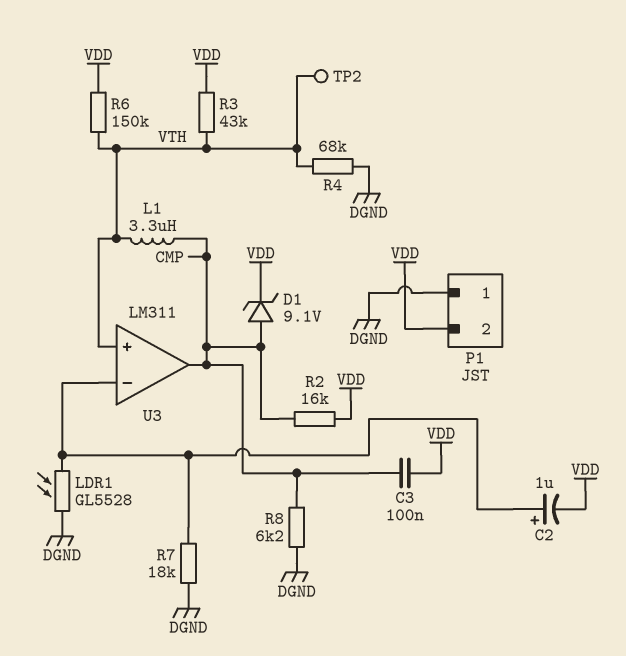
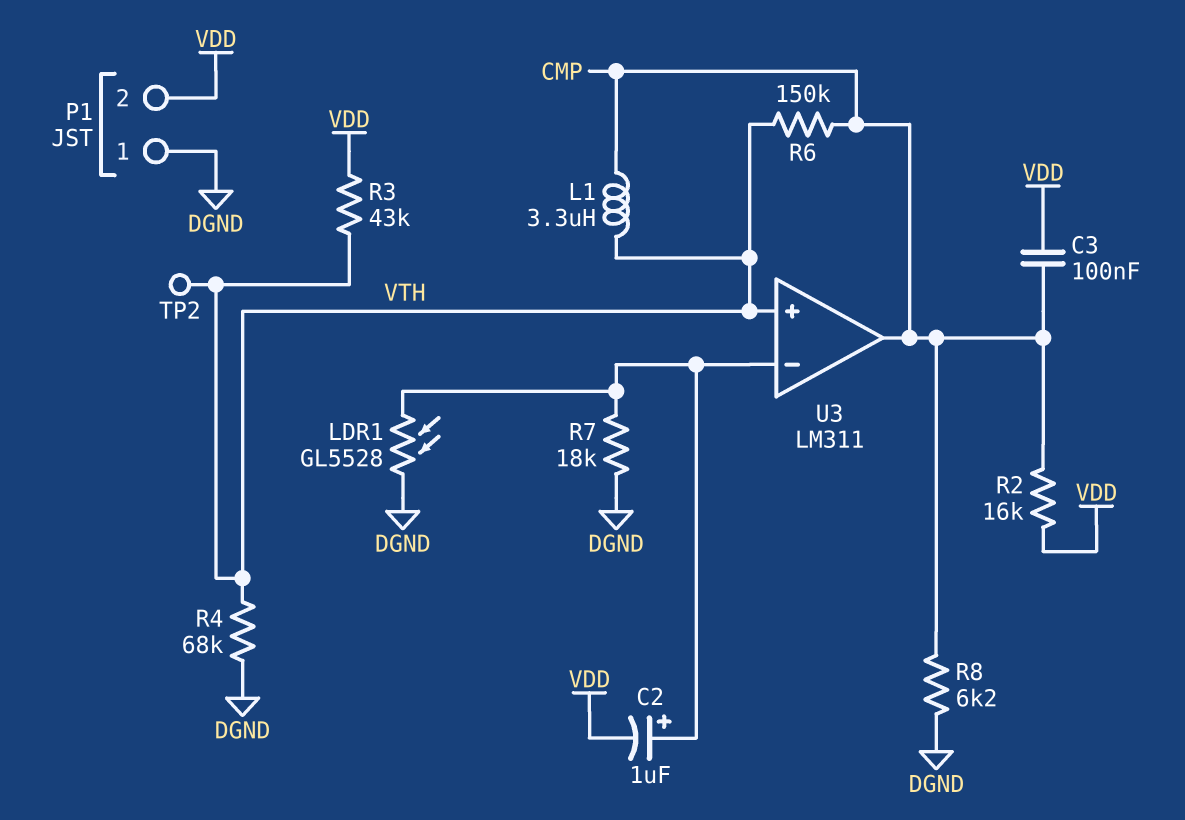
D1: zener 9.1V (A CMP, K VDD) -> none
R6: 150k (VDD, VTH) -> 150k (CMP, VTH)

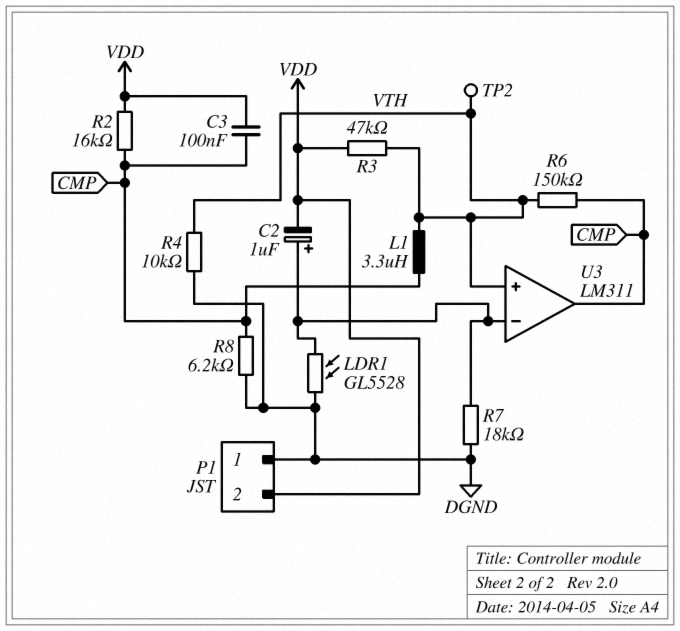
R3: 43k (VDD, VTH) -> 47k (VDD, VTH)
R4: 68k (DGND, VTH) -> 10k (DGND, VTH)

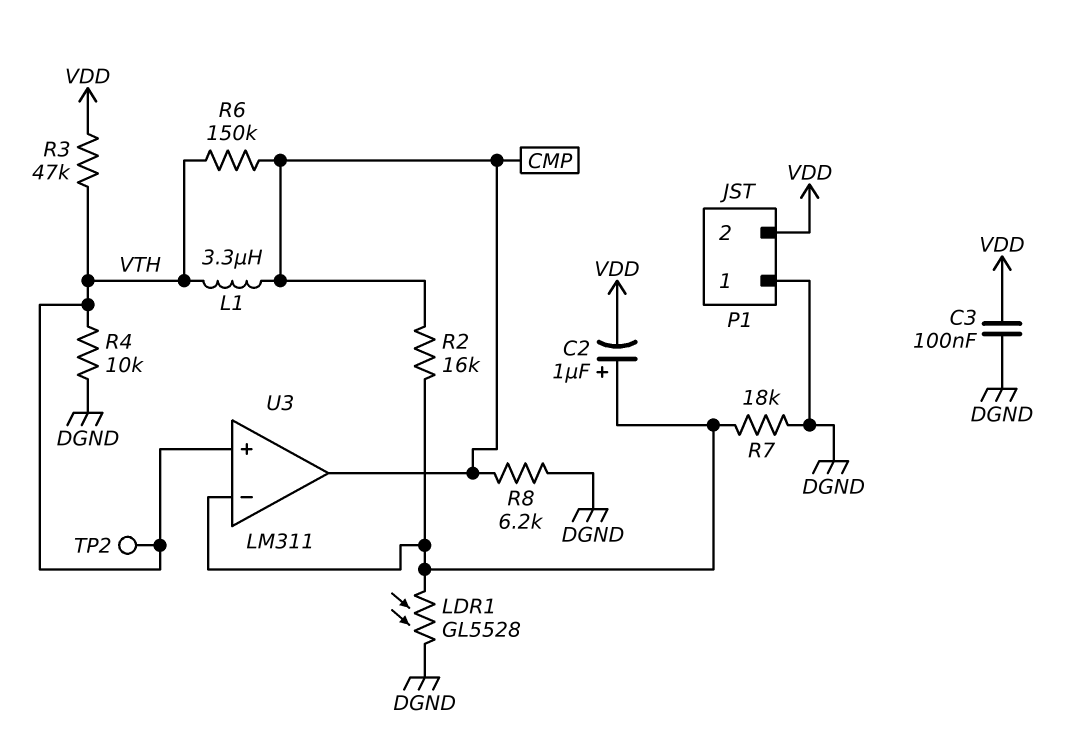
C3: 100nF (CMP, VDD) -> 100nF (DGND, VDD)
R2: 16k (CMP, VDD) -> 16k (CMP, U3/in-)

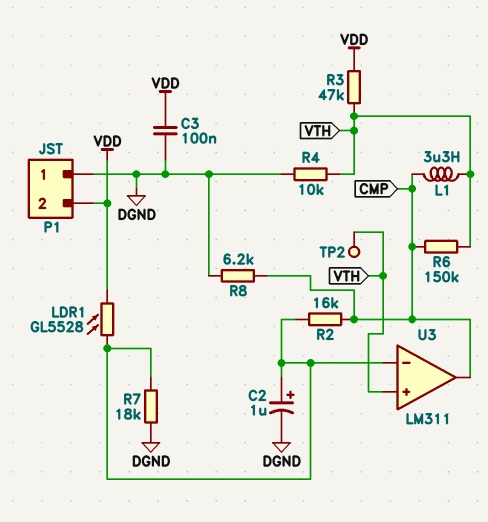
C2: 1uF (plus U3/in-, minus VDD) -> 1uF (plus U3/in-, minus DGND)
LDR1: GL5528 (DGND, U3/in-) -> GL5528 (U3/in-, VDD)

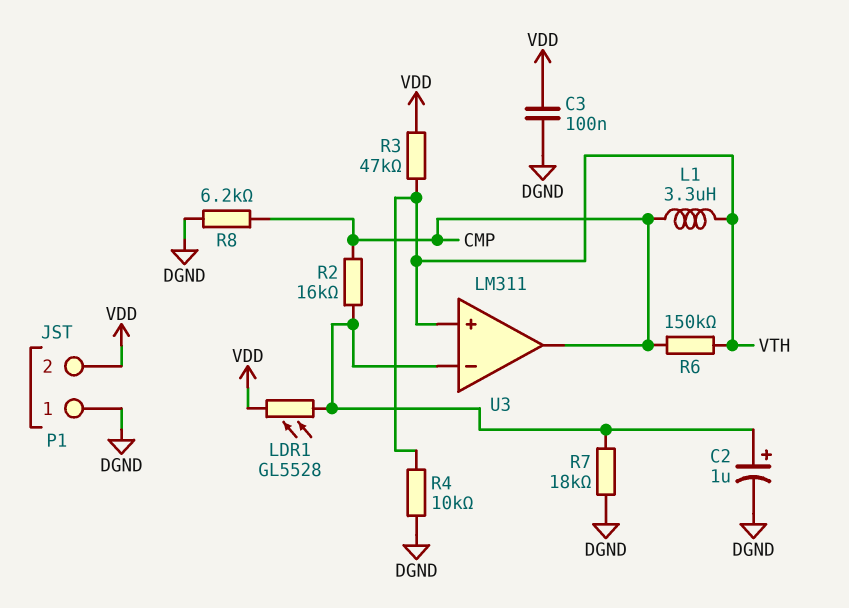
TP2: test point (VTH) -> none

